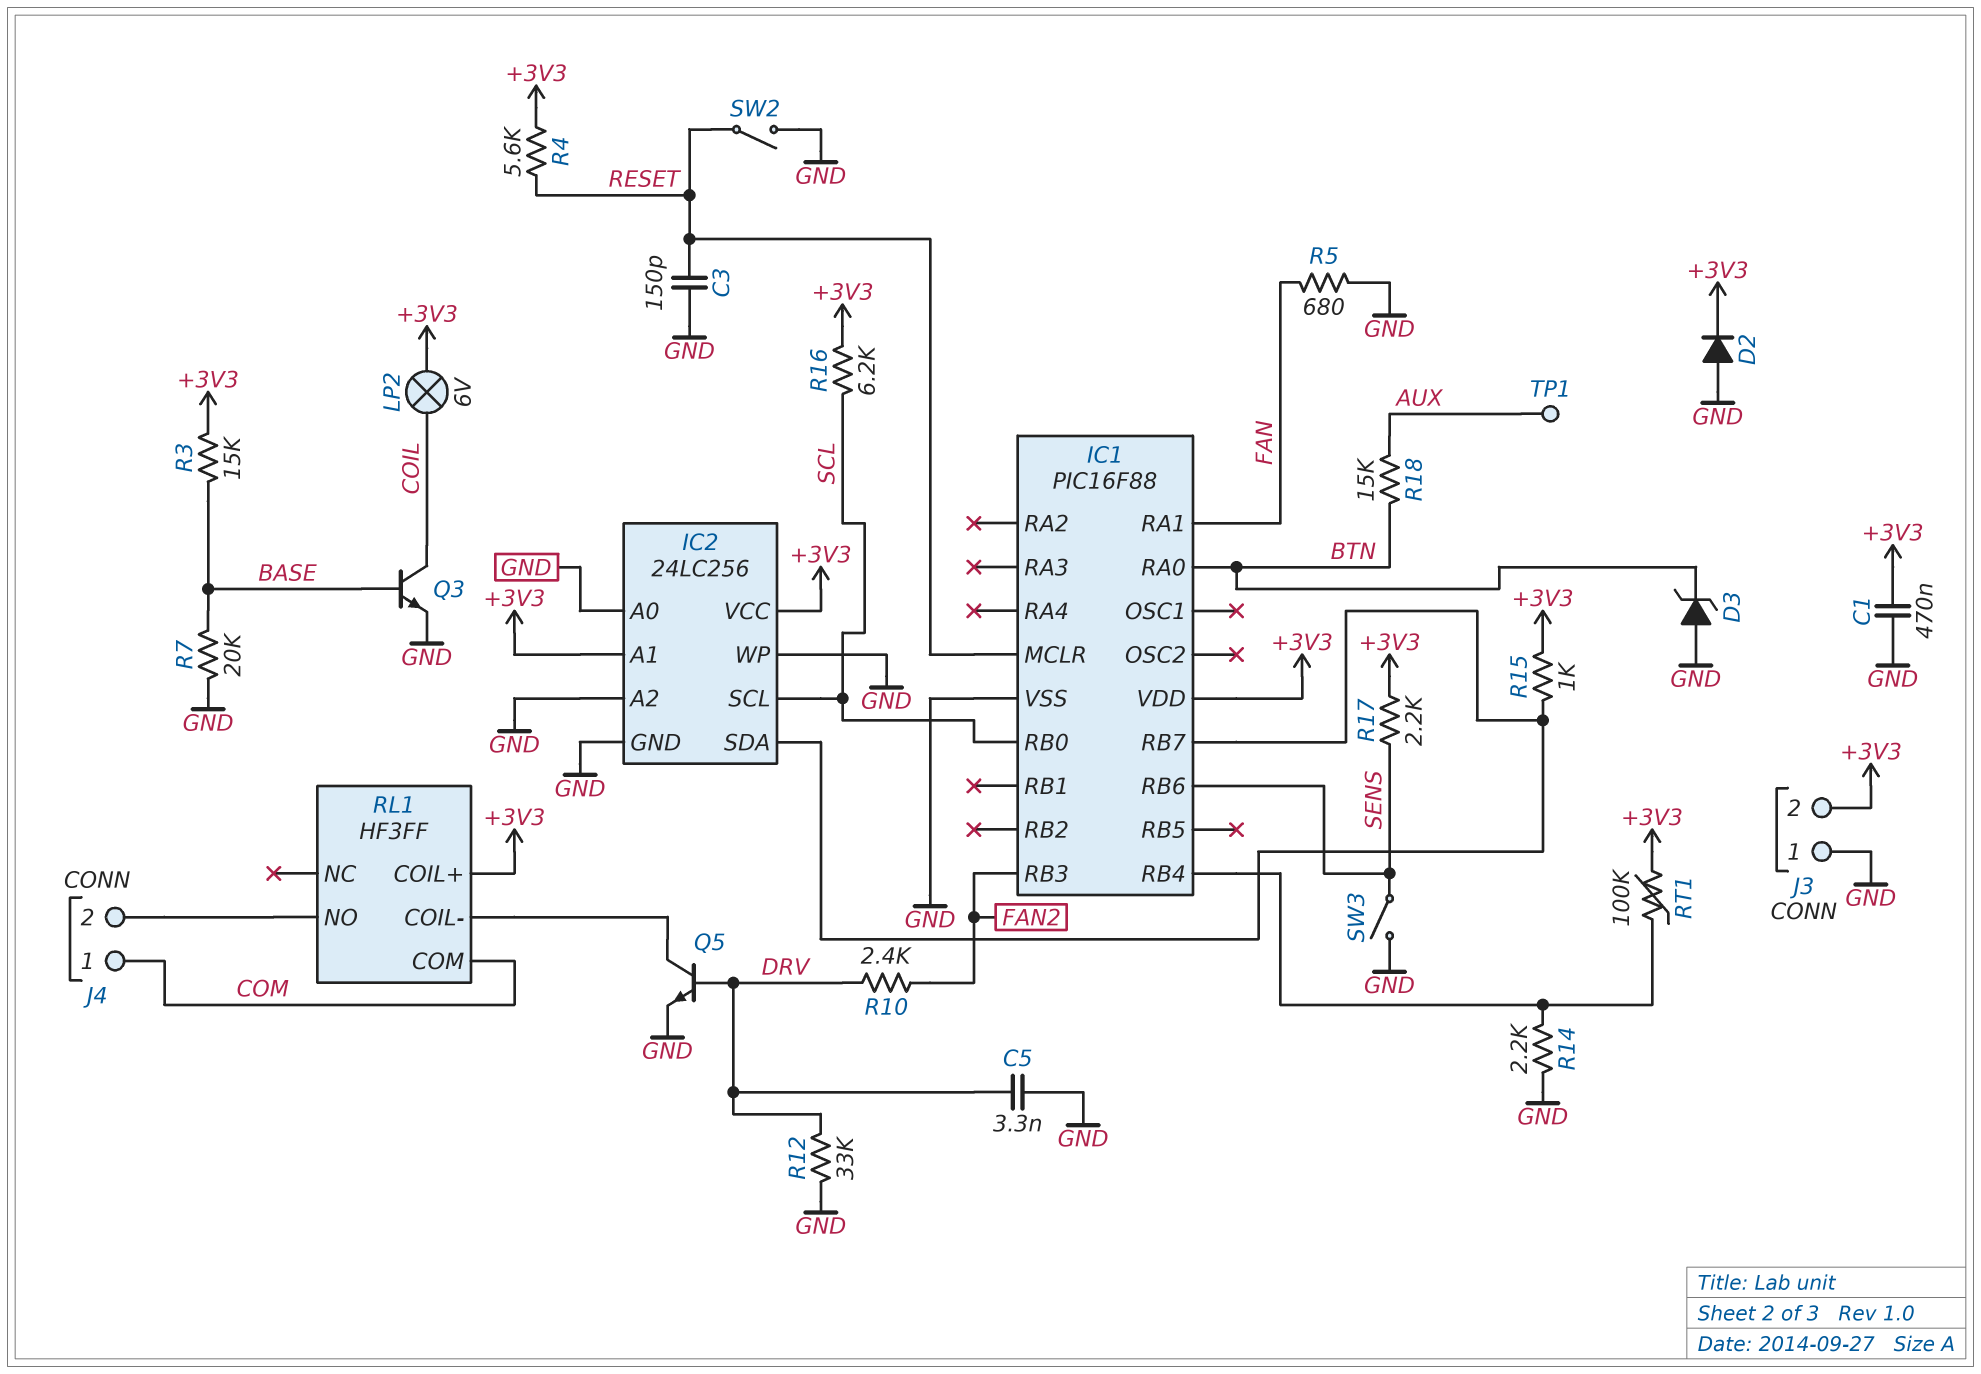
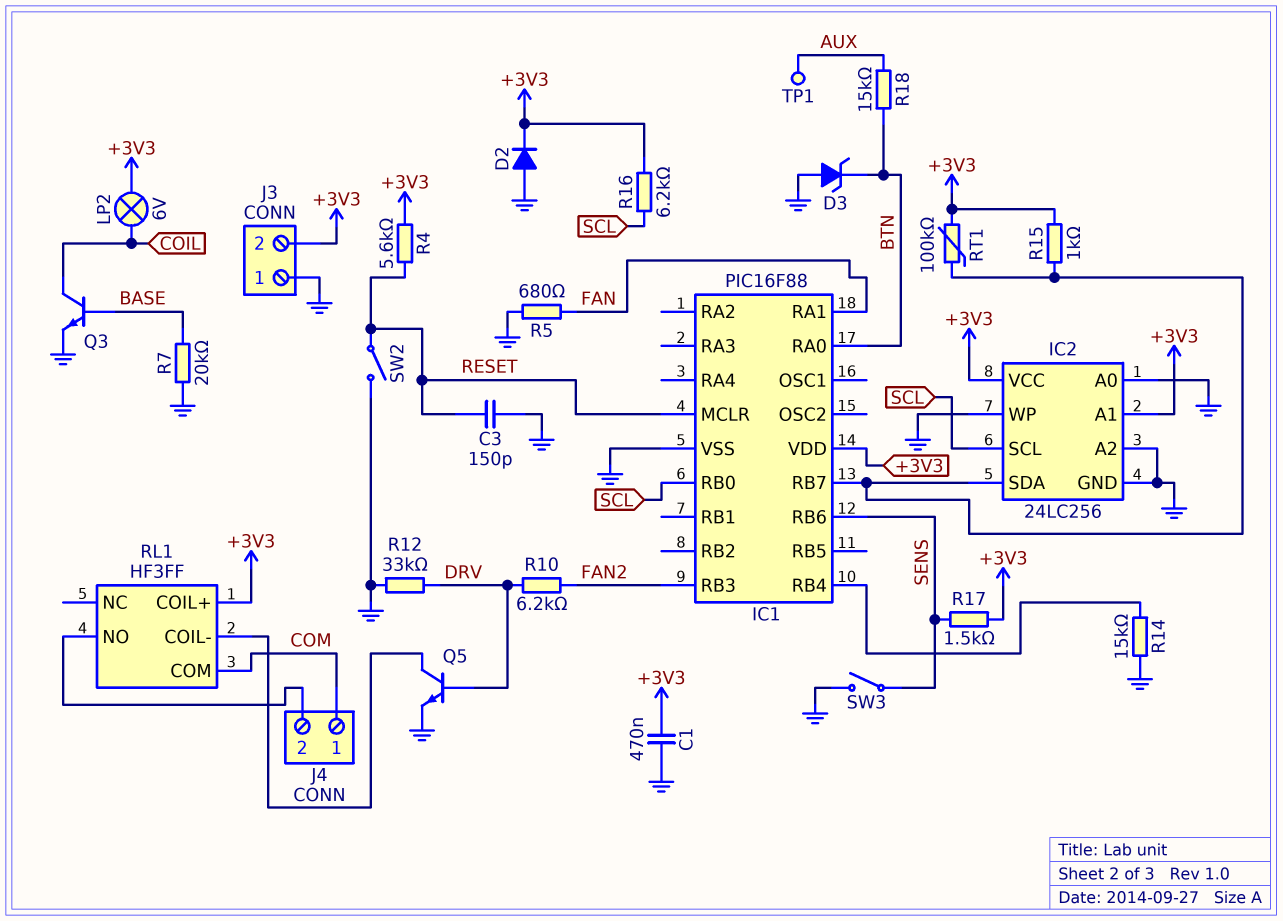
C5: 3.3nF (DRV, GND) -> none
R3: 15k (+3V3, BASE) -> none
R10: 2.4k (DRV, FAN2) -> 6.2k (DRV, FAN2)
R14: 2.2k (GND, IC1/RB4) -> 15k (GND, IC1/RB4)
R17: 2.2k (+3V3, SENS) -> 1.5k (+3V3, SENS)
RT1: 100k (+3V3, IC1/RB4) -> 100k (+3V3, IC1/RB7)

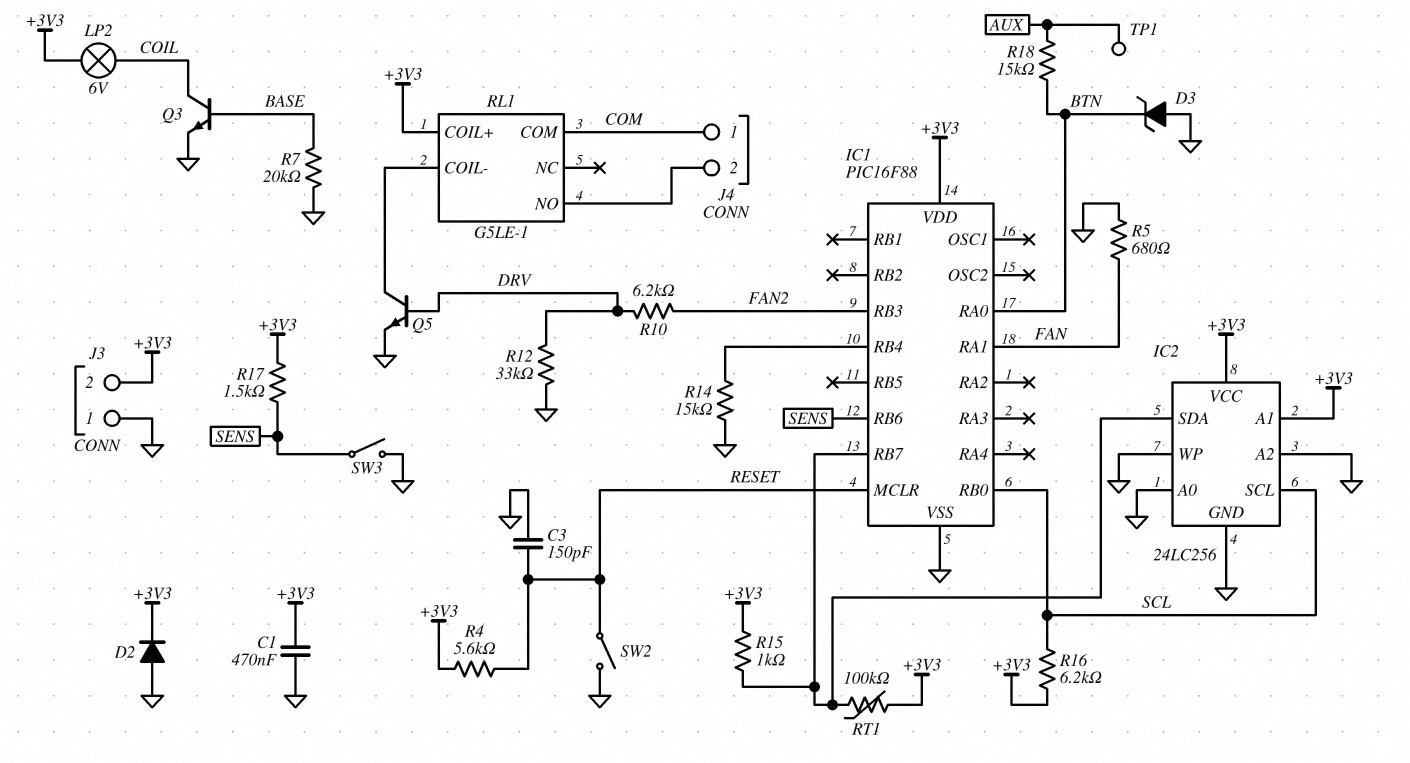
RL1: HF3FF -> G5LE-1

